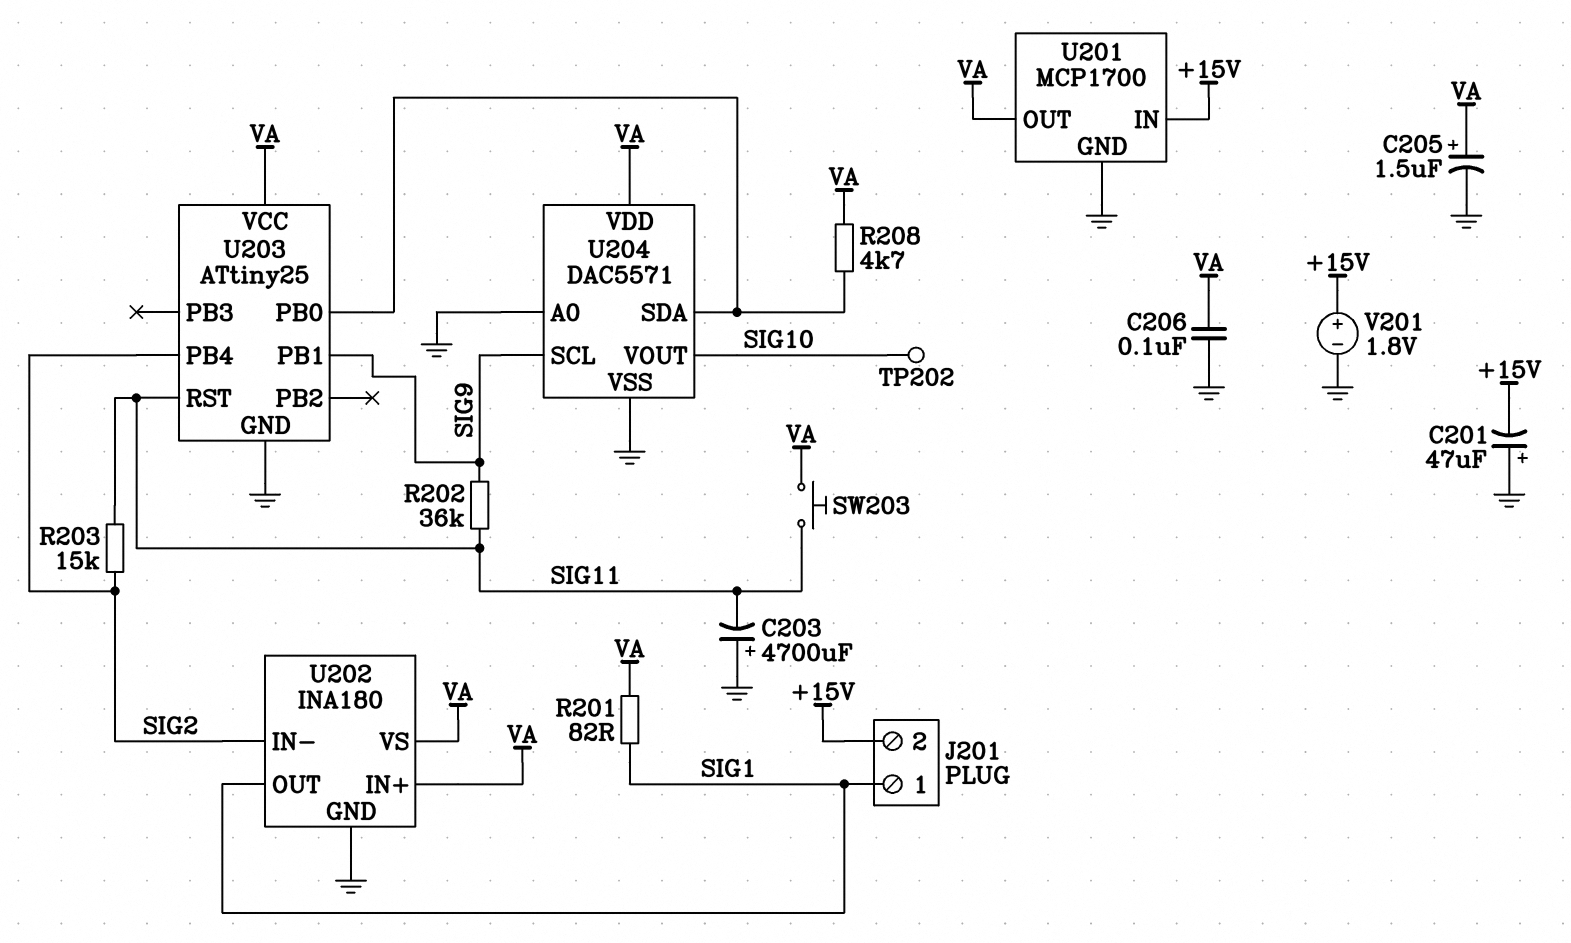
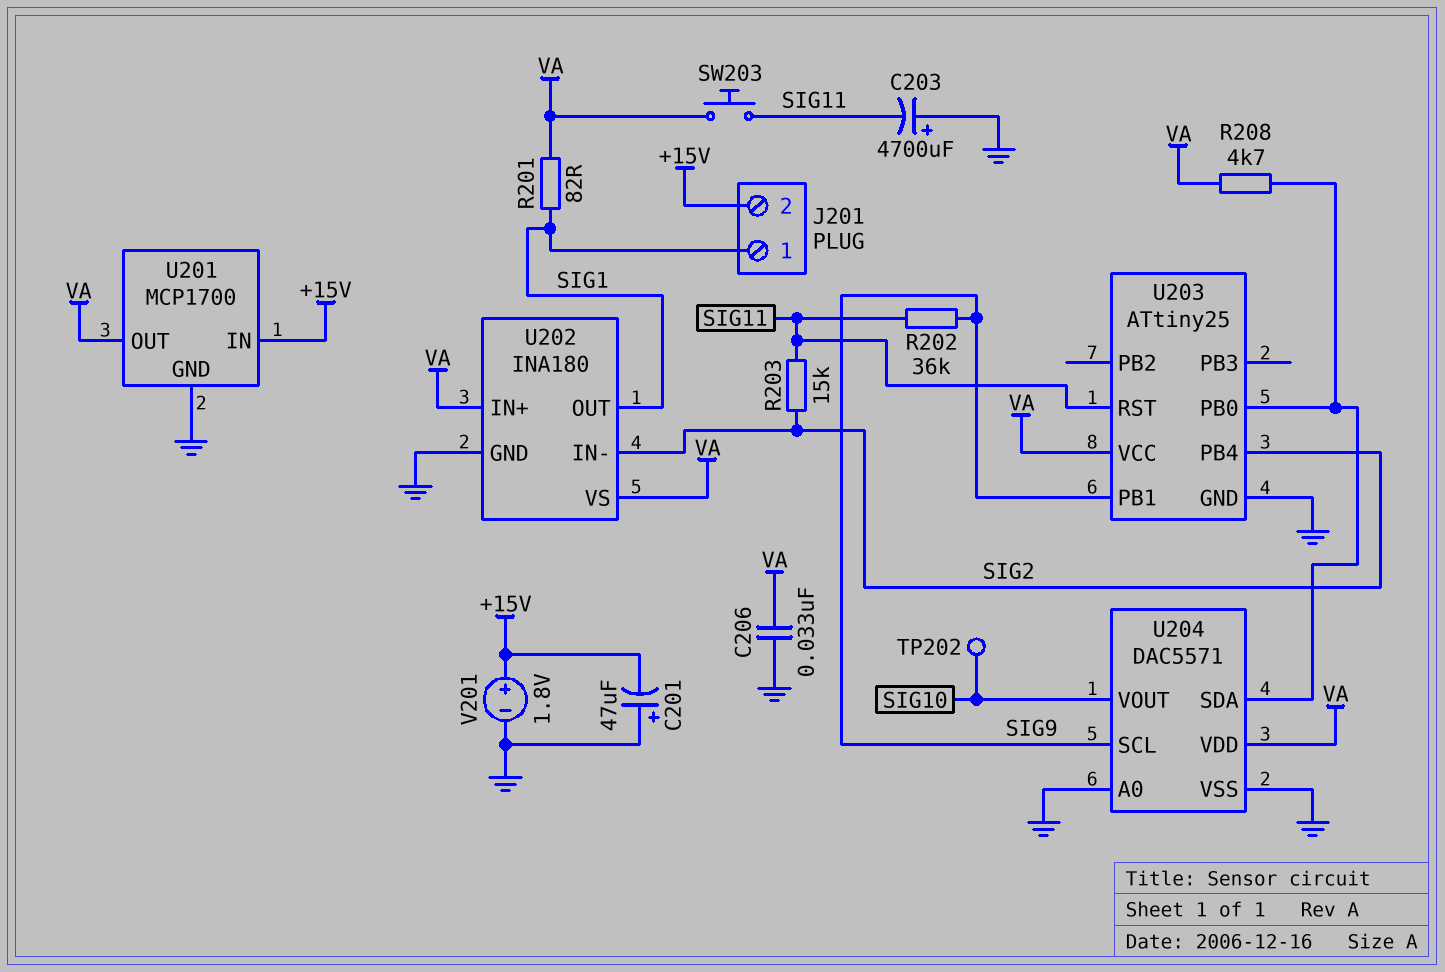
C205: 1.5uF (plus VA, minus GND) -> none
C206: 100nF (GND, VA) -> 33nF (GND, VA)

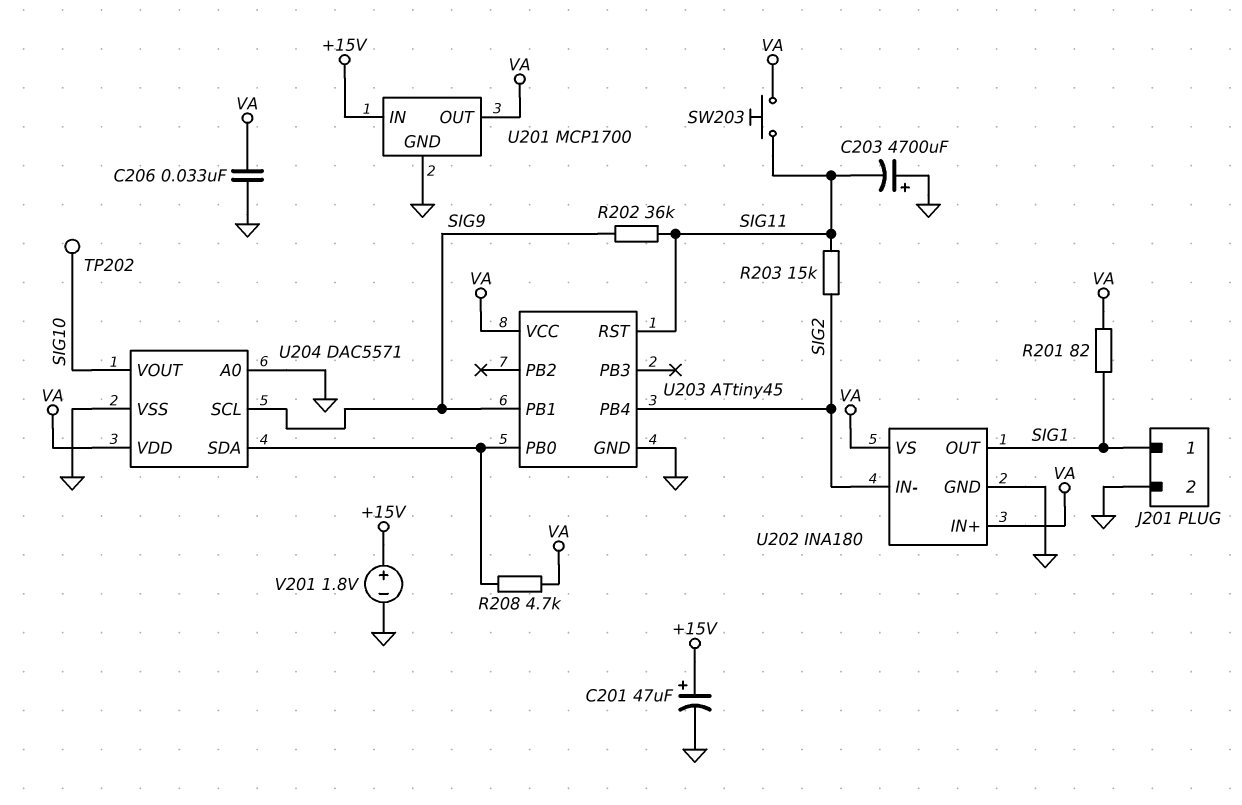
C201: 47uF (plus GND, minus +15V) -> 47uF (plus +15V, minus GND)
J201 pin 2: +15V -> GND
U203: ATtiny25 -> ATtiny45

